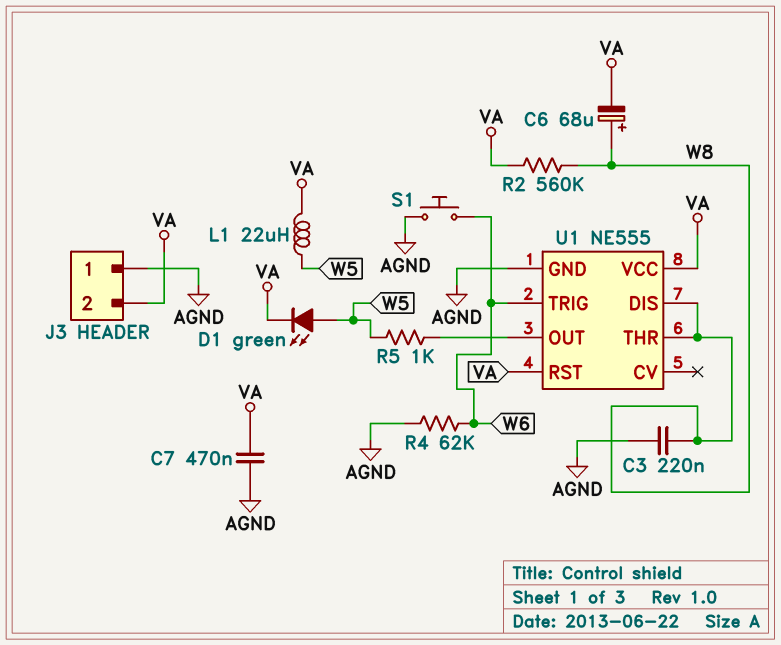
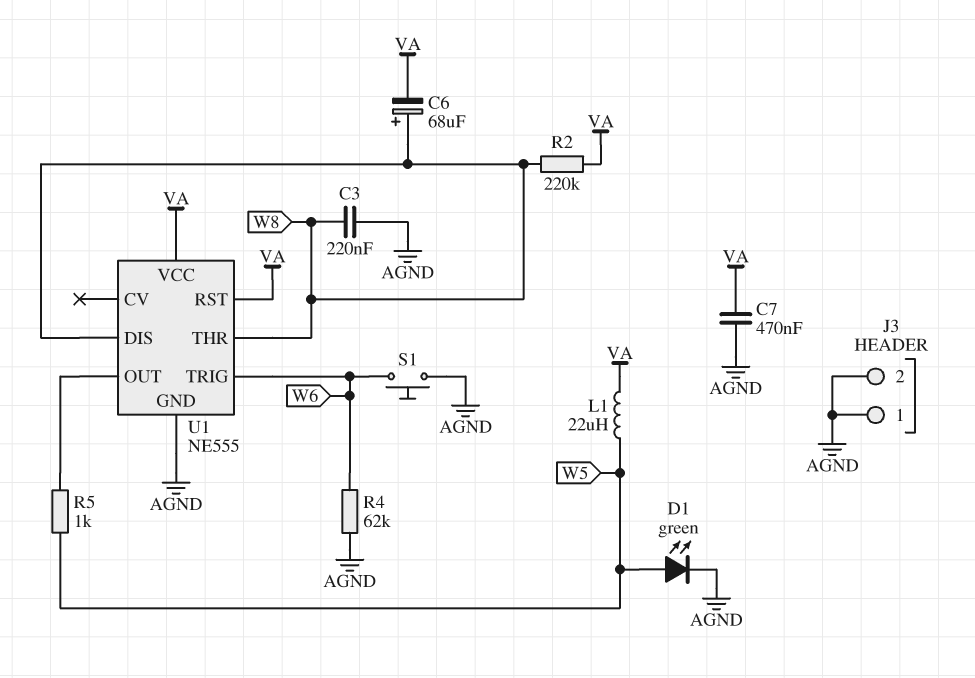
D1: LED green (A W5, K VA) -> LED green (A W5, K AGND)
J3 pin 2: VA -> AGND
R2: 560k (VA, W8) -> 220k (VA, W8)

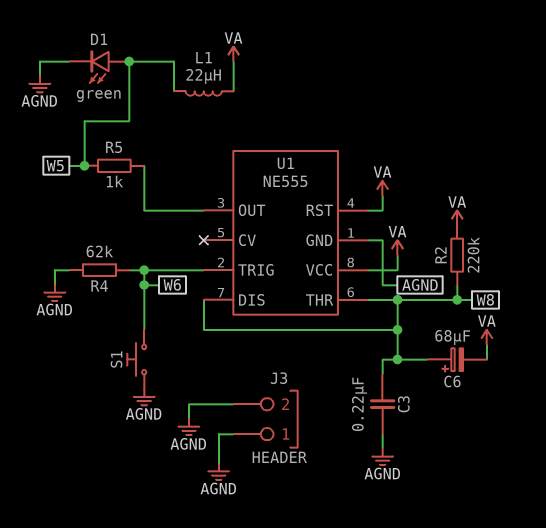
C7: 470nF (AGND, VA) -> none

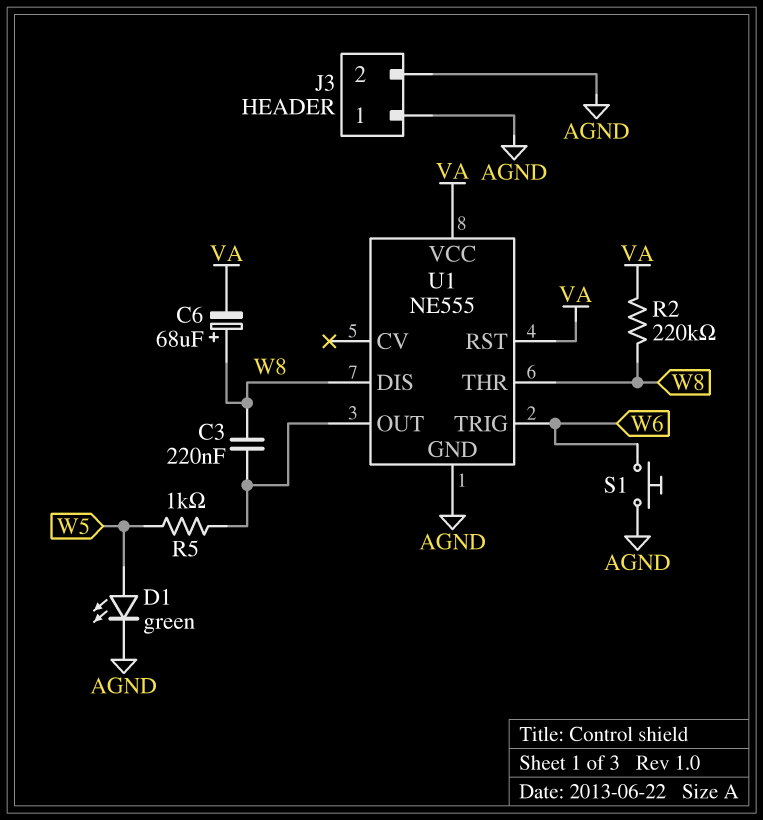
C3: 220nF (AGND, W8) -> 220nF (U1/OUT, W8)
L1: 22uH (VA, W5) -> none
R4: 62k (AGND, W6) -> none

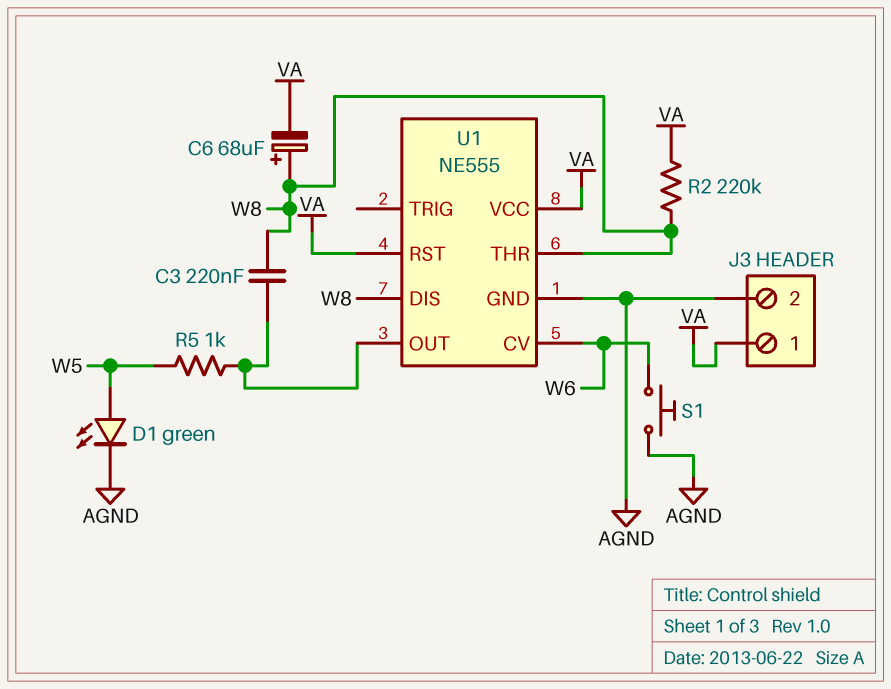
J3 pin 1: AGND -> VA
U1 pin CV: none -> W6
U1 pin TRIG: W6 -> none

